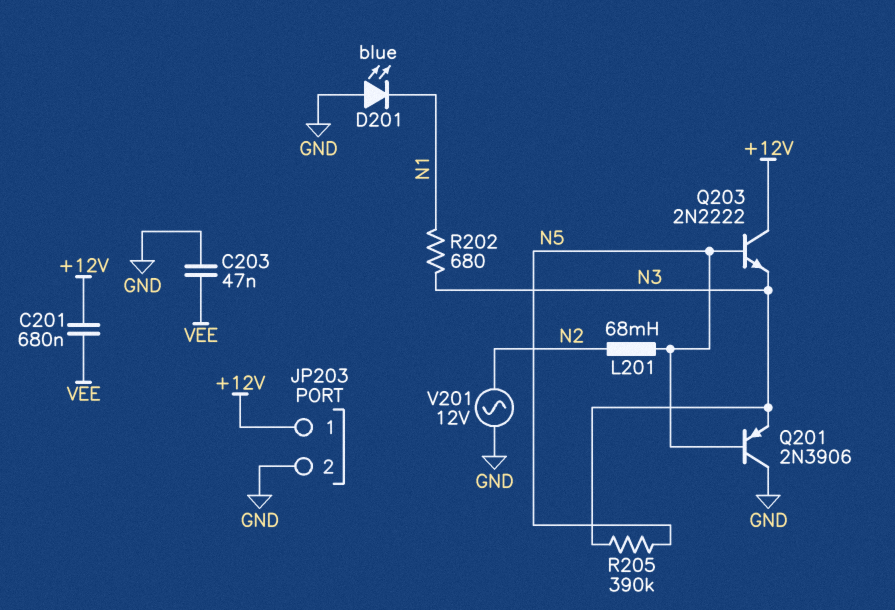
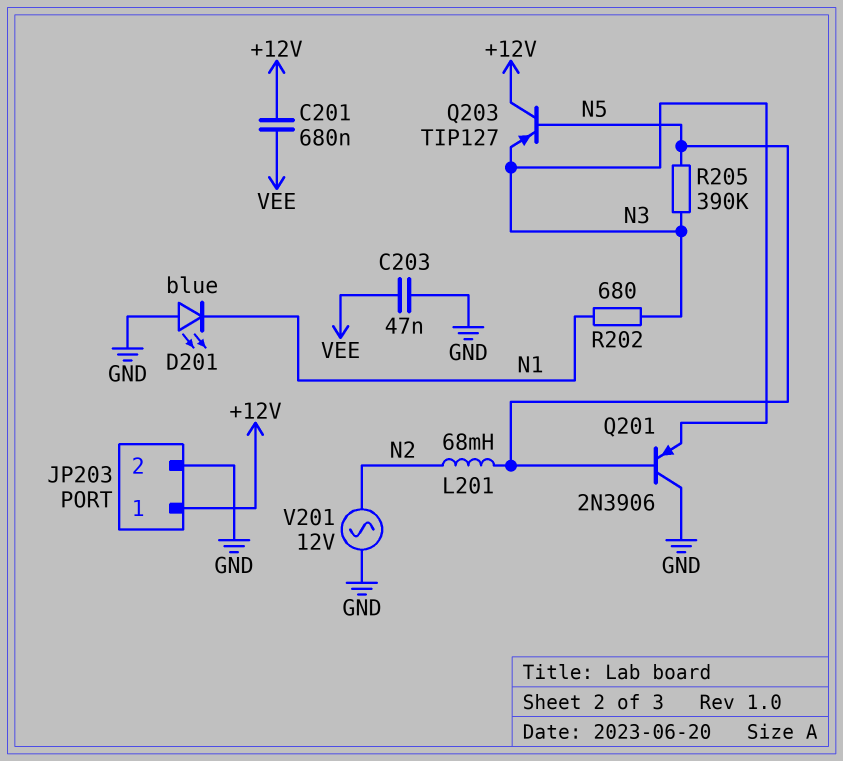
Q203: NPN 2N2222 (B N5, C +12V, E N3) -> PNP TIP127 (B N5, C +12V, E N3)

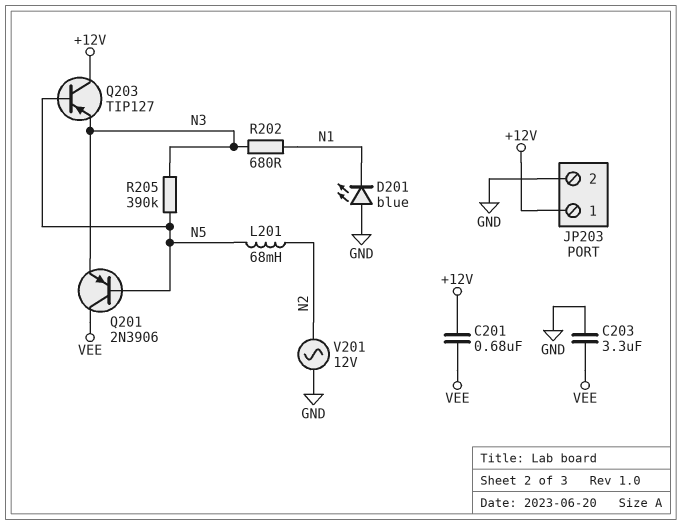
C203: 47nF (GND, VEE) -> 3.3uF (GND, VEE)
Q201: PNP 2N3906 (B N5, C GND, E N3) -> PNP 2N3906 (B N5, C VEE, E N3)

